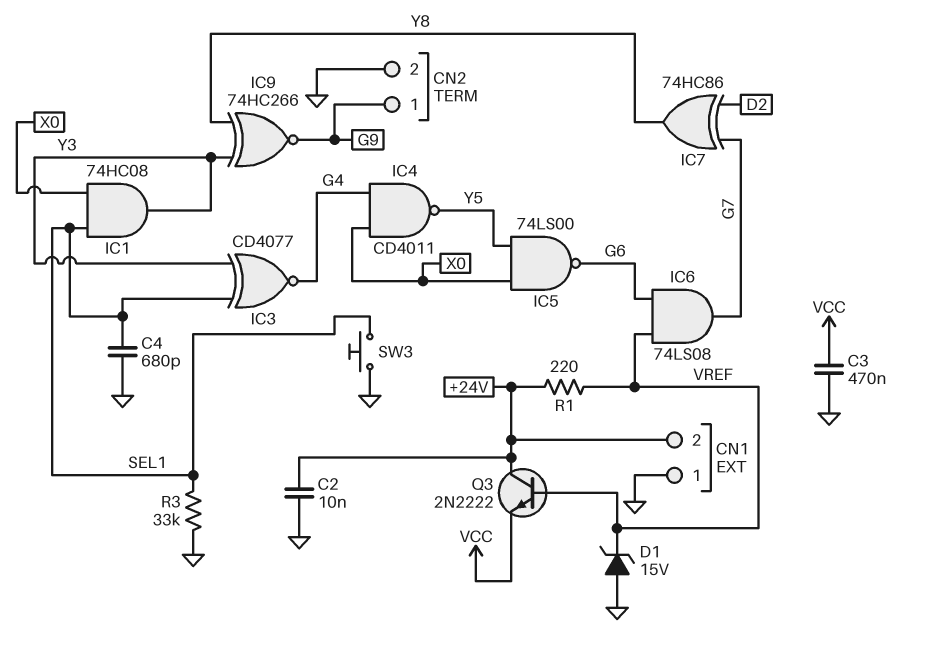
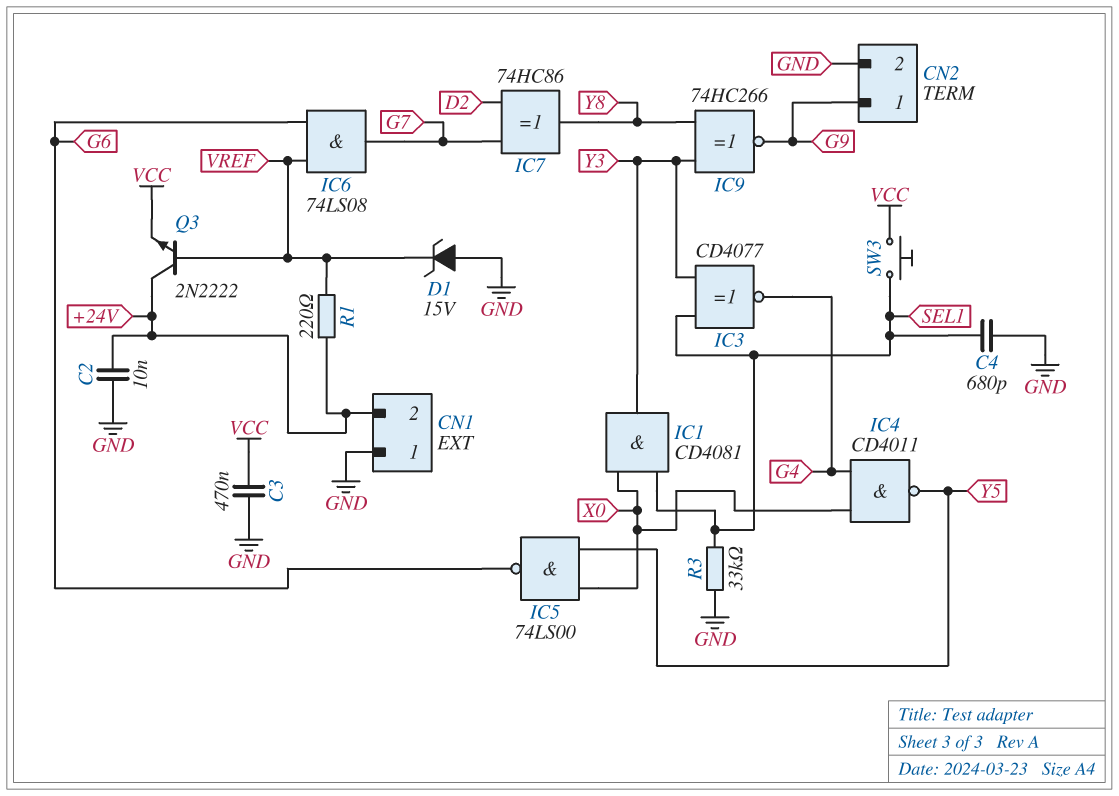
IC1: AND 74HC08 (in SEL1, in X0, out Y3) -> AND CD4081 (in SEL1, in X0, out Y3)
SW3: button (GND, SEL1) -> button (SEL1, VCC)

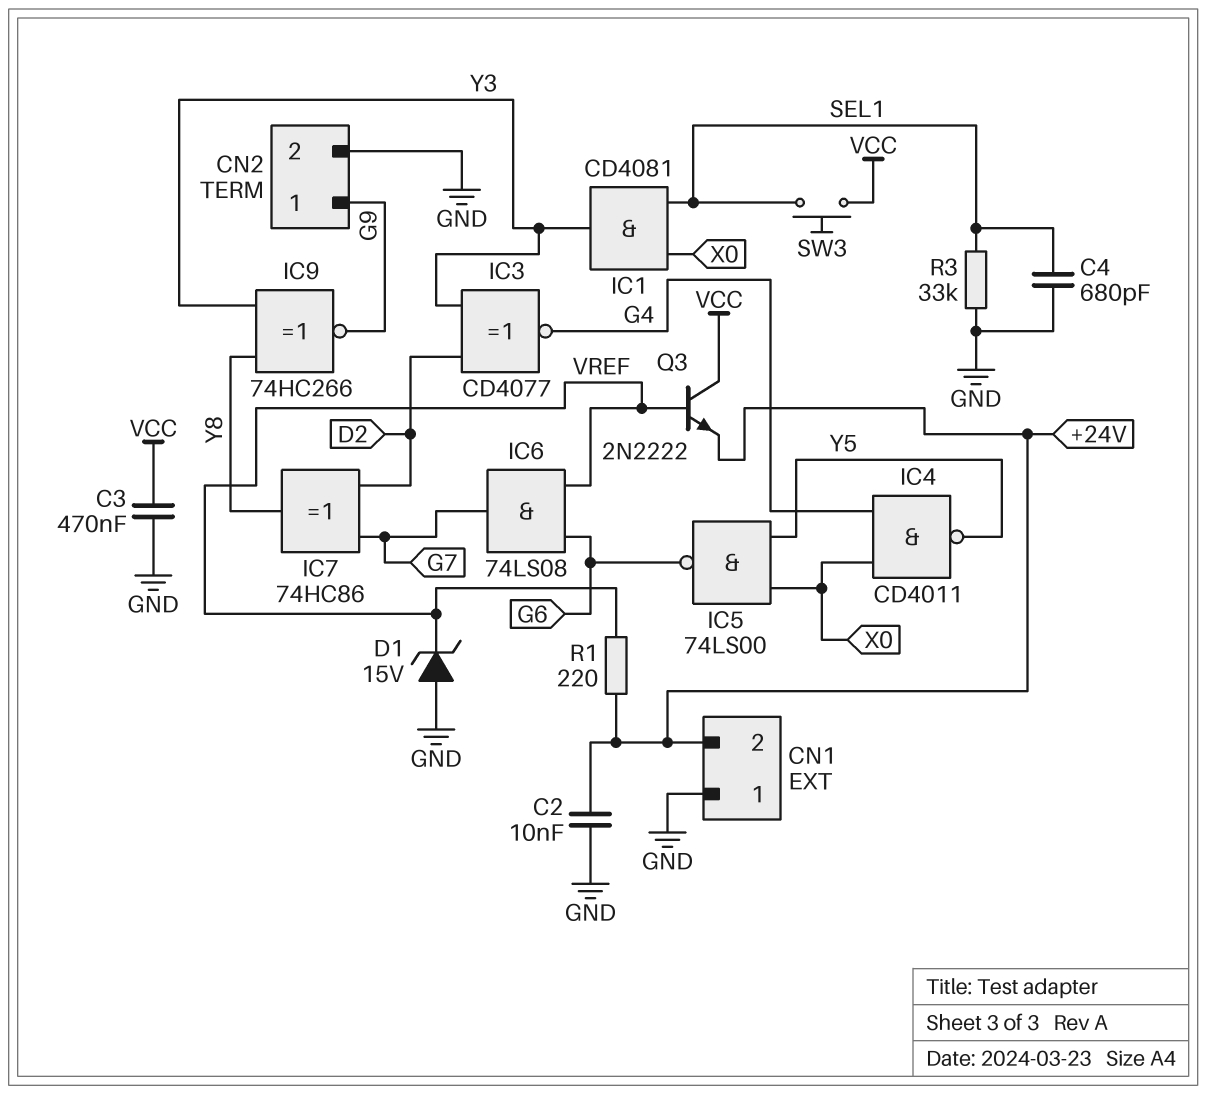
IC3: XNOR CD4077 (in SEL1, in Y3, out G4) -> XNOR CD4077 (in D2, in Y3, out G4)
Q3: NPN 2N2222 (B VREF, C +24V, E VCC) -> NPN 2N2222 (B VREF, C VCC, E +24V)

